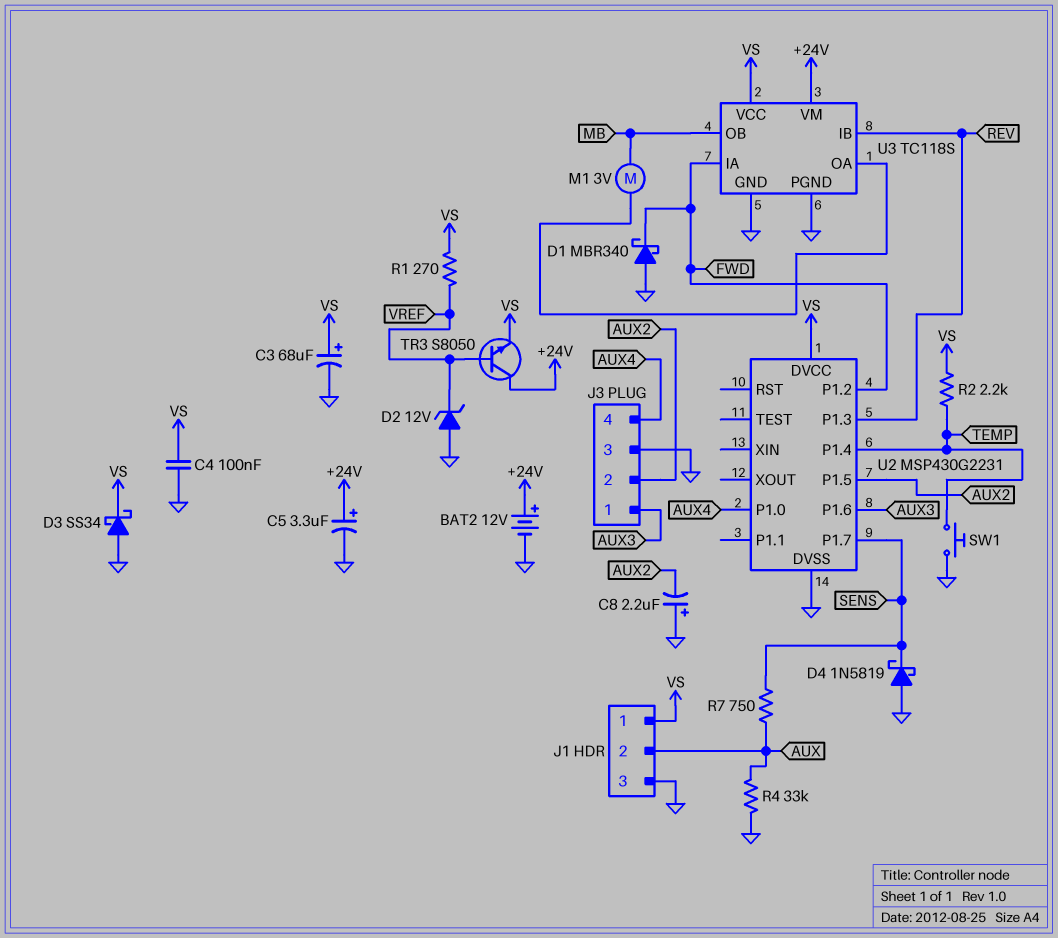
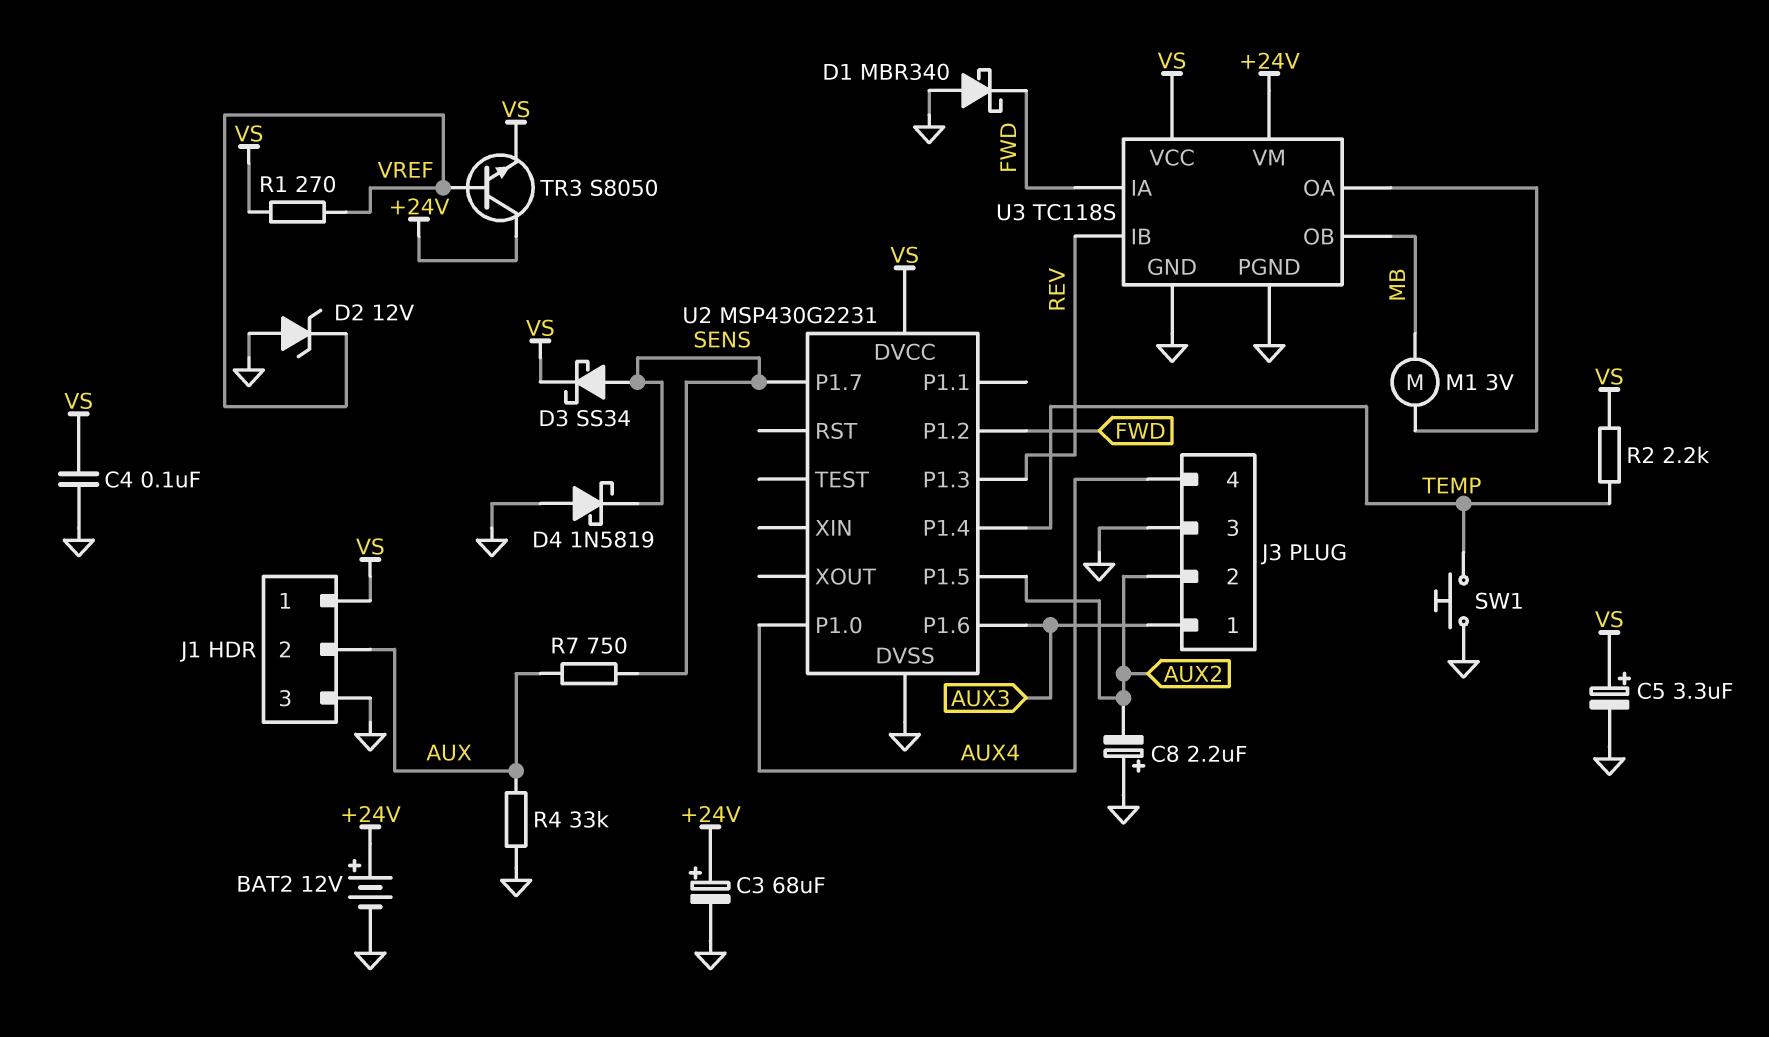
C3: 68uF (plus VS, minus GND) -> 68uF (plus +24V, minus GND)
C5: 3.3uF (plus +24V, minus GND) -> 3.3uF (plus VS, minus GND)
D3: schottky SS34 (A GND, K VS) -> schottky SS34 (A SENS, K VS)

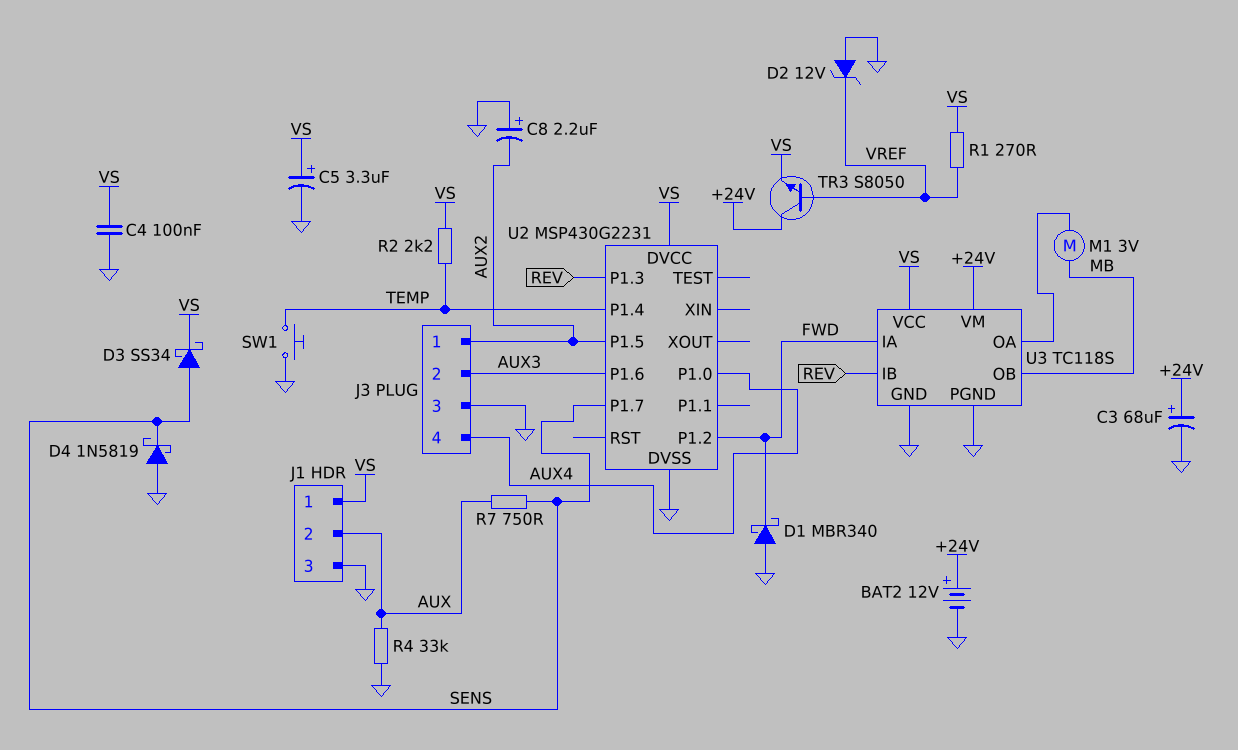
J3 pin 1: AUX3 -> AUX2
J3 pin 2: AUX2 -> AUX3

